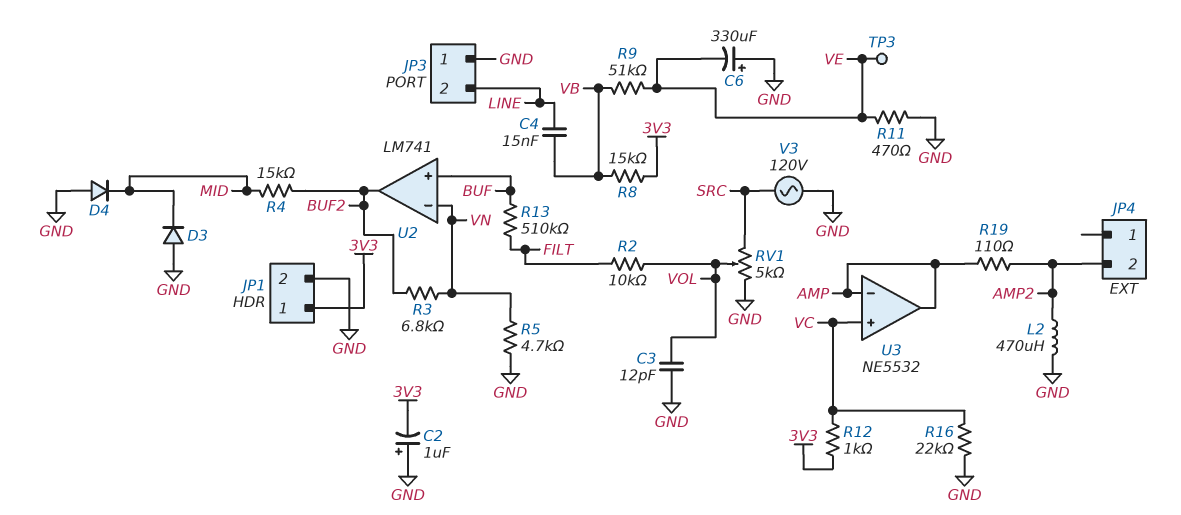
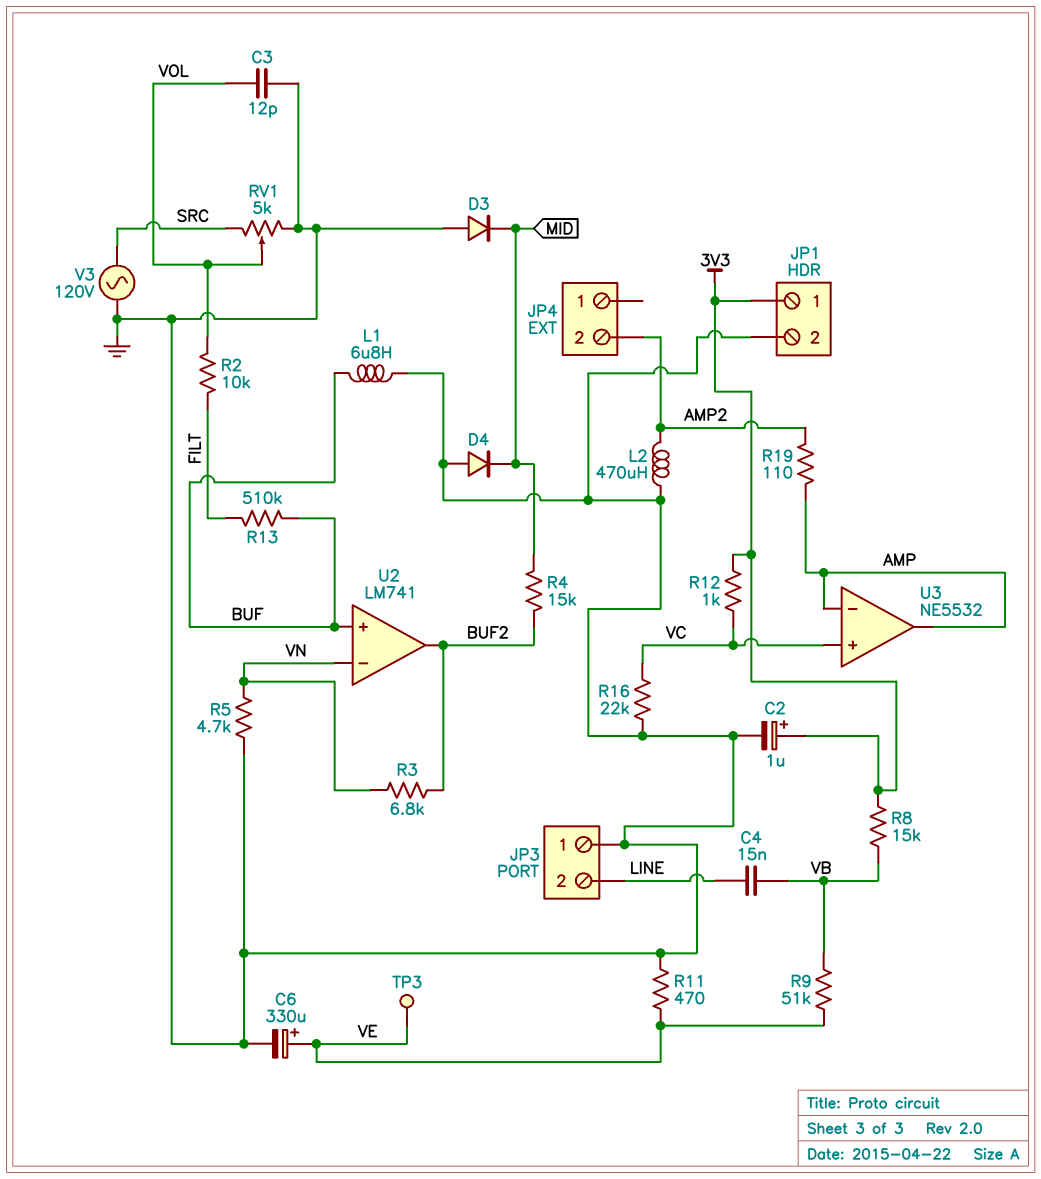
C2: 1uF (plus GND, minus 3V3) -> 1uF (plus 3V3, minus GND)
C6: 330uF (plus GND, minus VE) -> 330uF (plus VE, minus GND)
L1: none -> 6.8uH (BUF, GND)

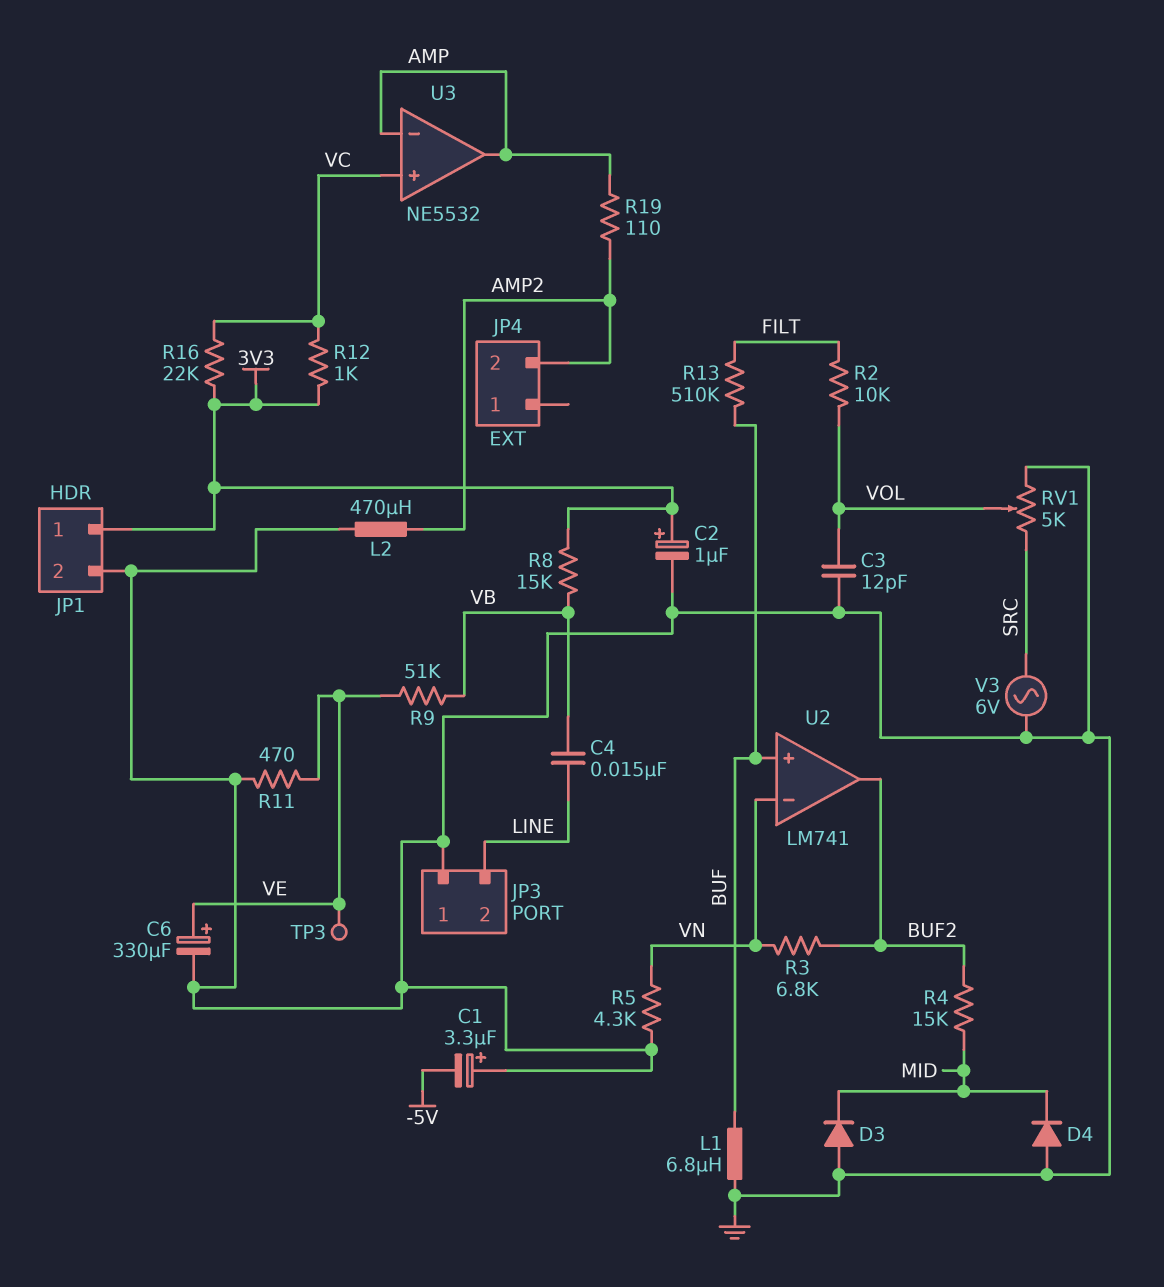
C1: none -> 3.3uF (plus GND, minus -5V)
R5: 4.7k (GND, VN) -> 4.3k (GND, VN)
R16: 22k (GND, VC) -> 22k (3V3, VC)
V3: AC 120V (GND, SRC) -> AC 6V (GND, SRC)

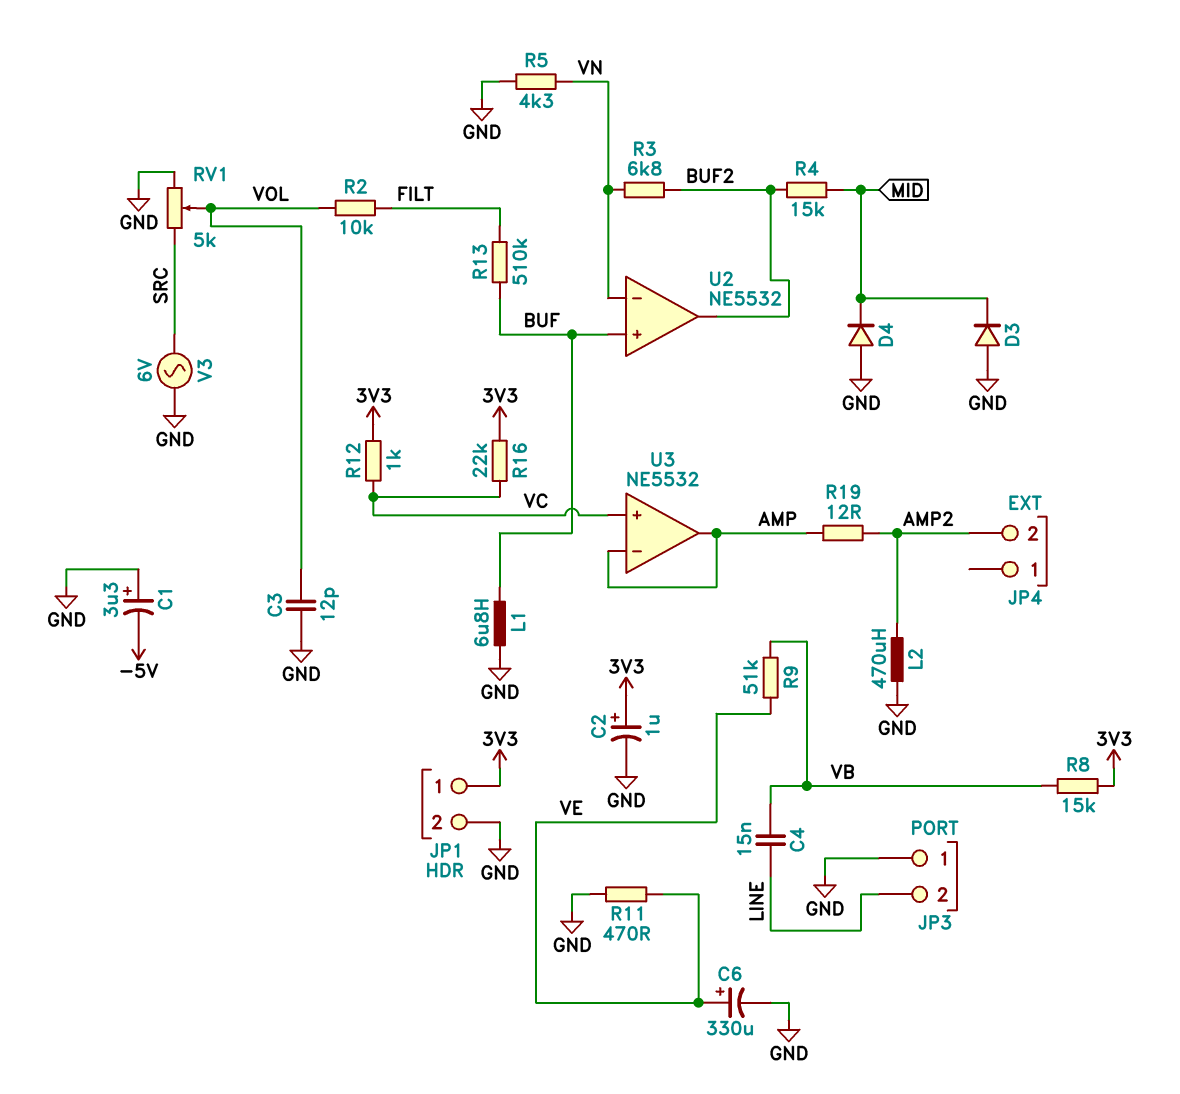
R19: 110 (AMP, AMP2) -> 12 (AMP, AMP2)
TP3: test point (VE) -> none
U2: LM741 -> NE5532

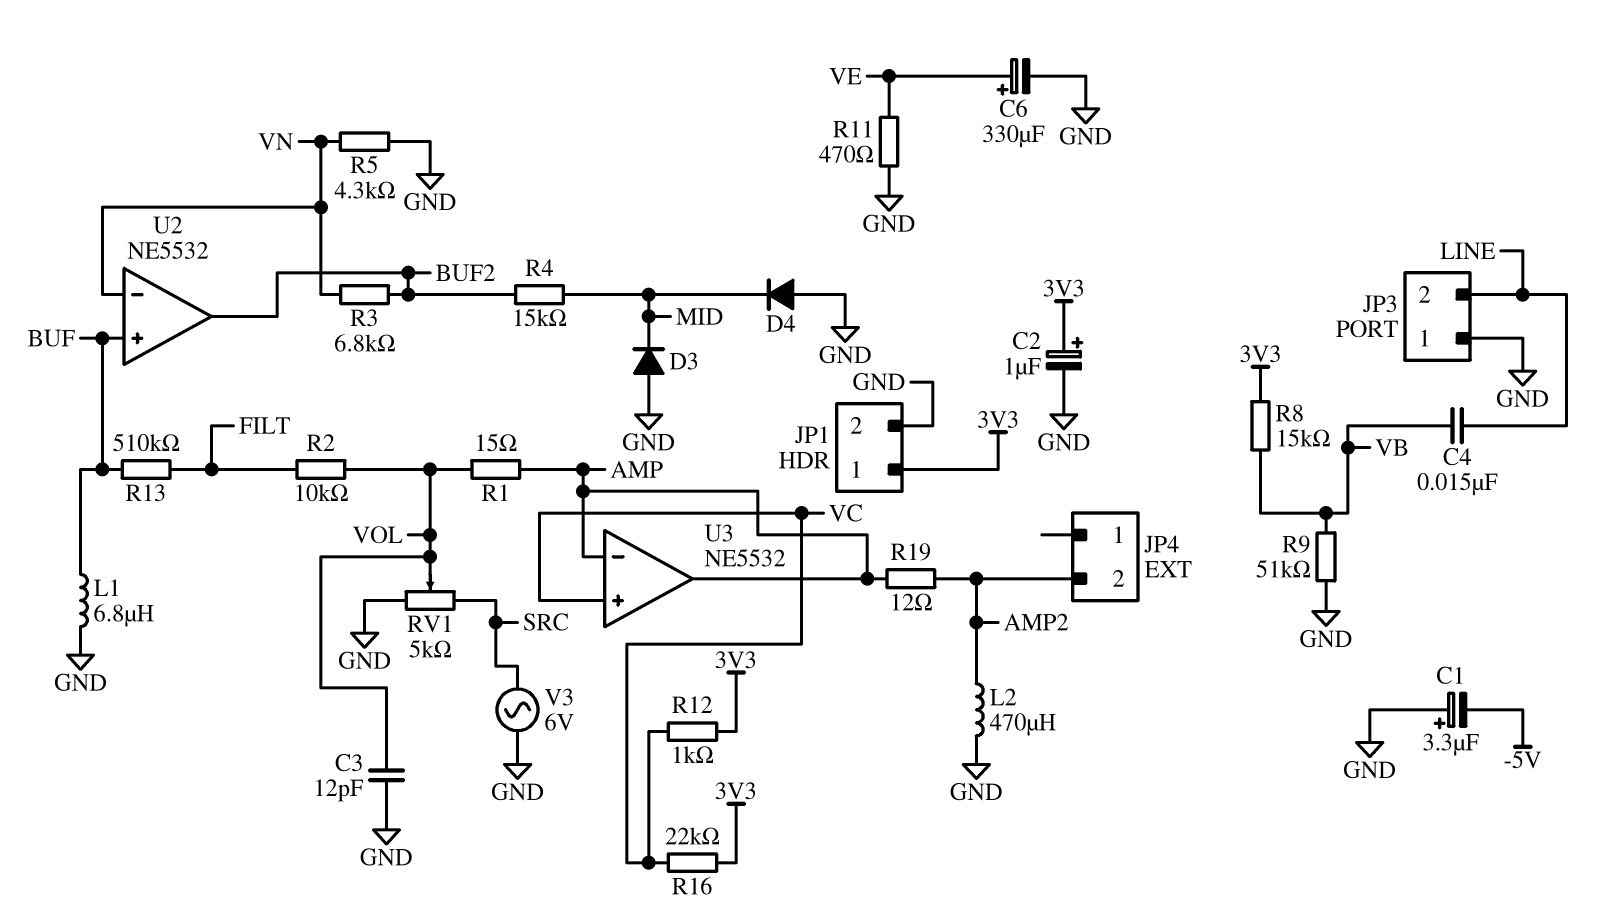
R1: none -> 15 (AMP, VOL)
R9: 51k (VB, VE) -> 51k (GND, VB)

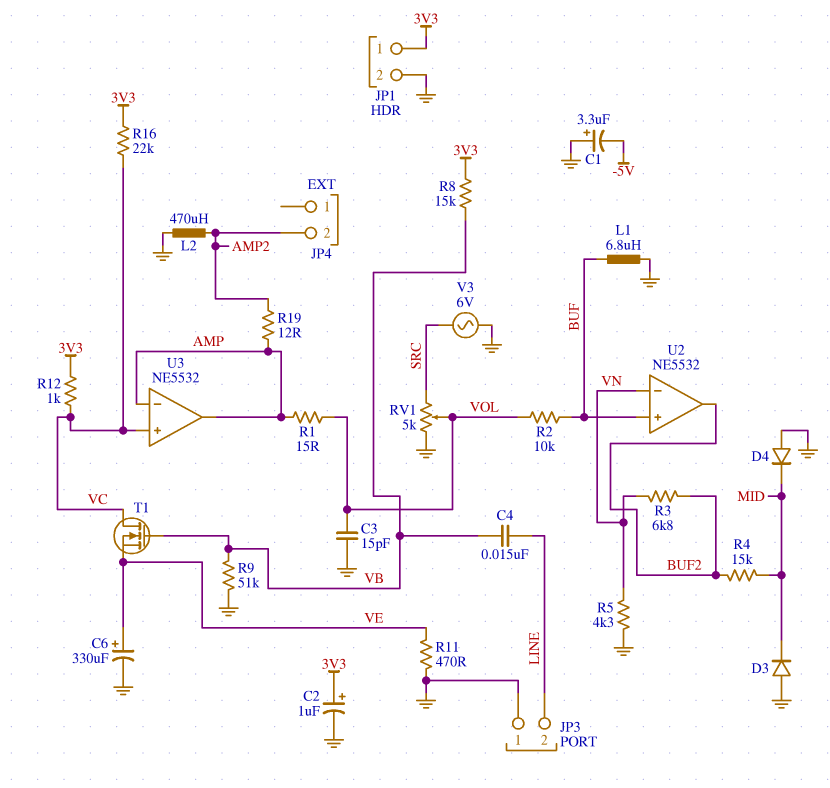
C3: 12pF (GND, VOL) -> 15pF (GND, VOL)
R2: 10k (FILT, VOL) -> 10k (BUF, VOL)
R13: 510k (BUF, FILT) -> none
T1: none -> NMOS (G VB, D VC, S VE)

